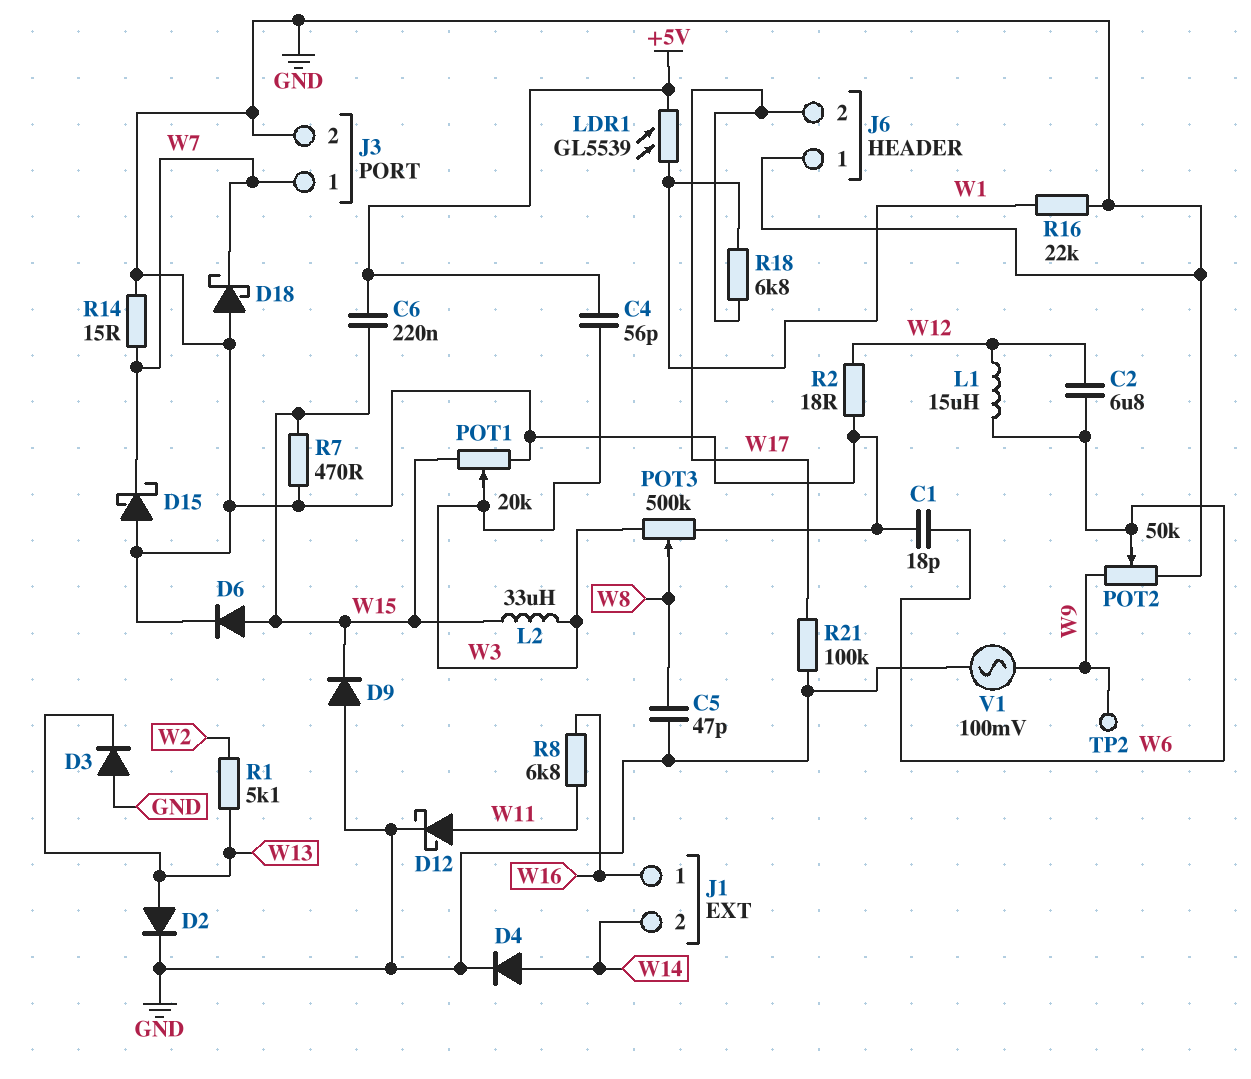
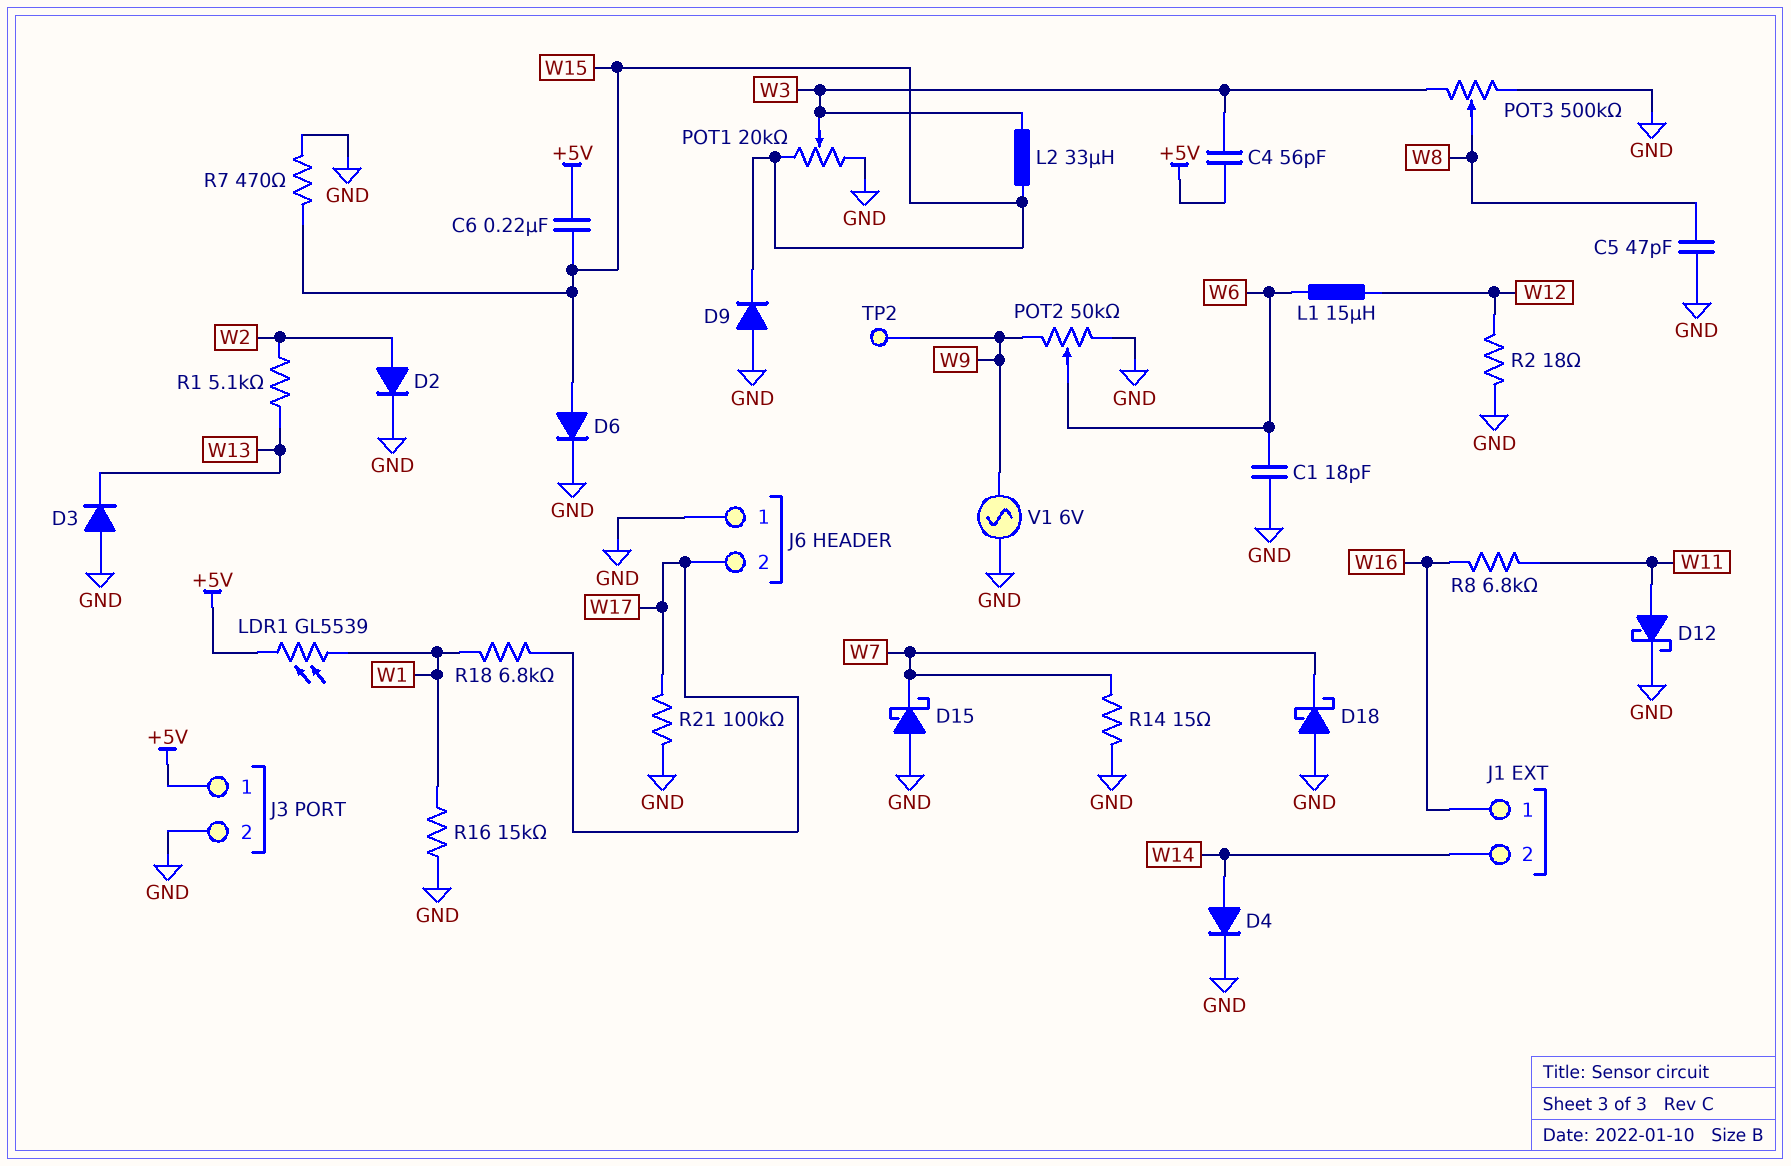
C2: 6.8uF (W6, W12) -> none
D2: diode (A W13, K GND) -> diode (A W2, K GND)
J3 pin 1: W7 -> +5V
R16: 22k (GND, W1) -> 15k (GND, W1)
V1: AC 100mV (GND, W9) -> AC 6V (GND, W9)

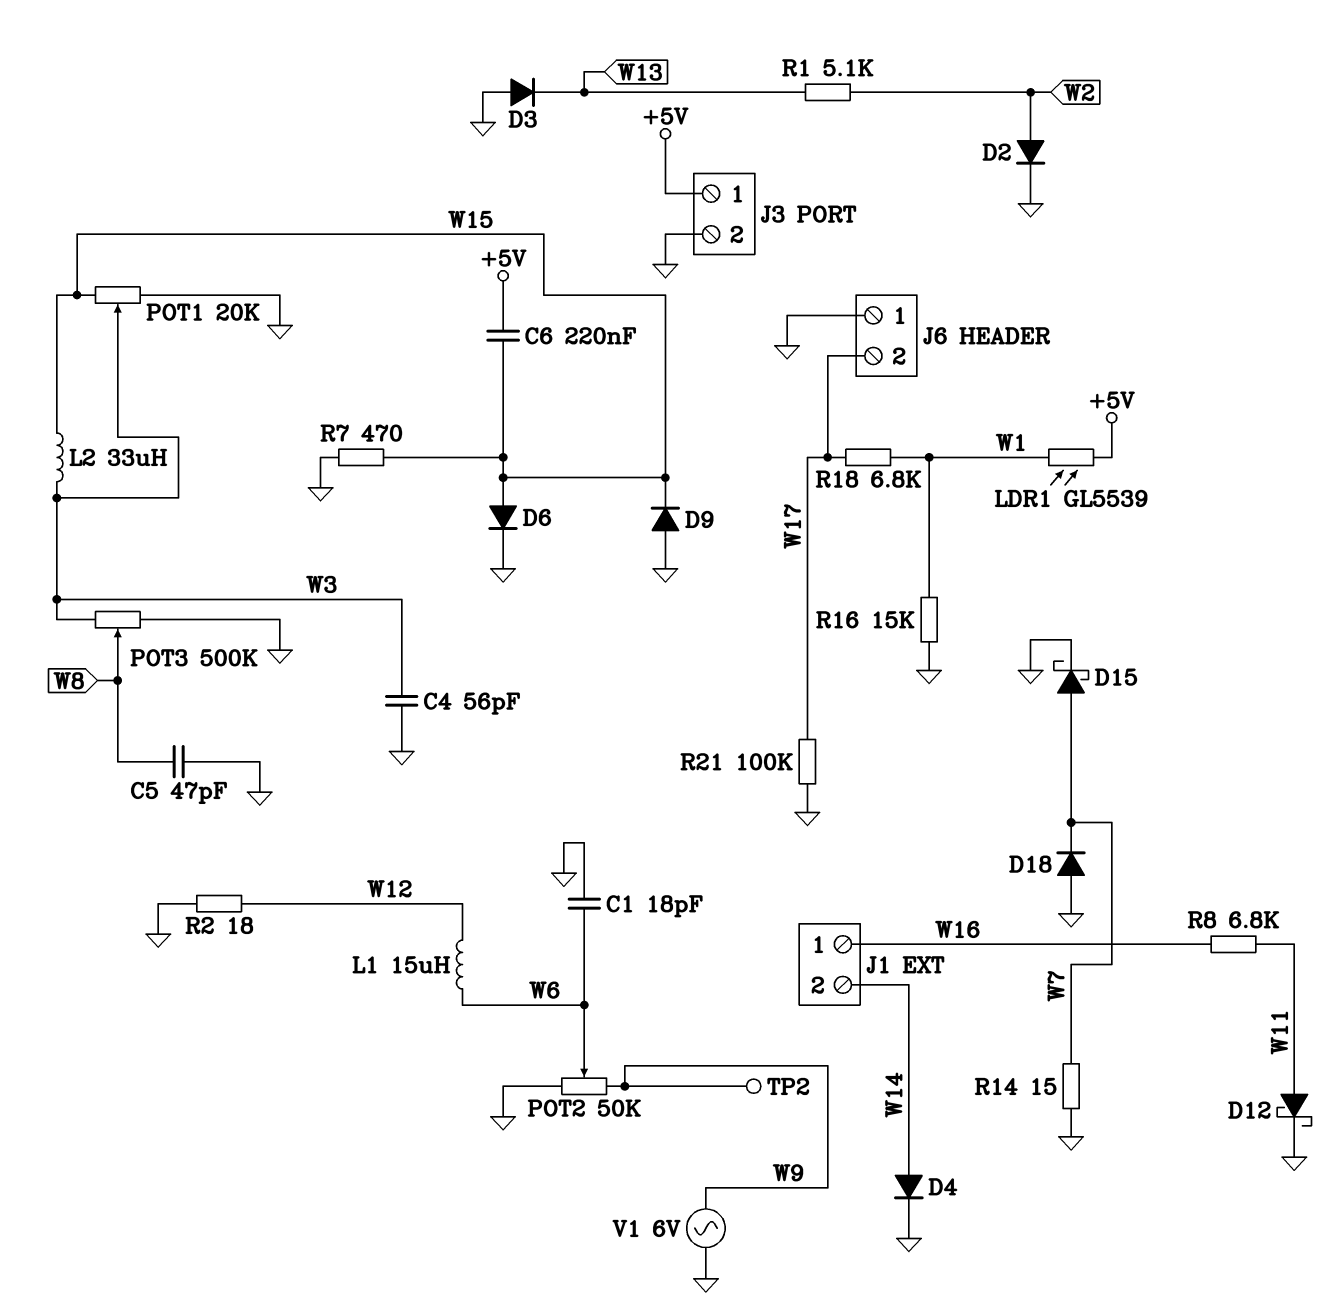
C4: 56pF (+5V, W3) -> 56pF (GND, W3)
D15: schottky (A GND, K W7) -> schottky (A W7, K GND)
D18: schottky (A GND, K W7) -> diode (A GND, K W7)

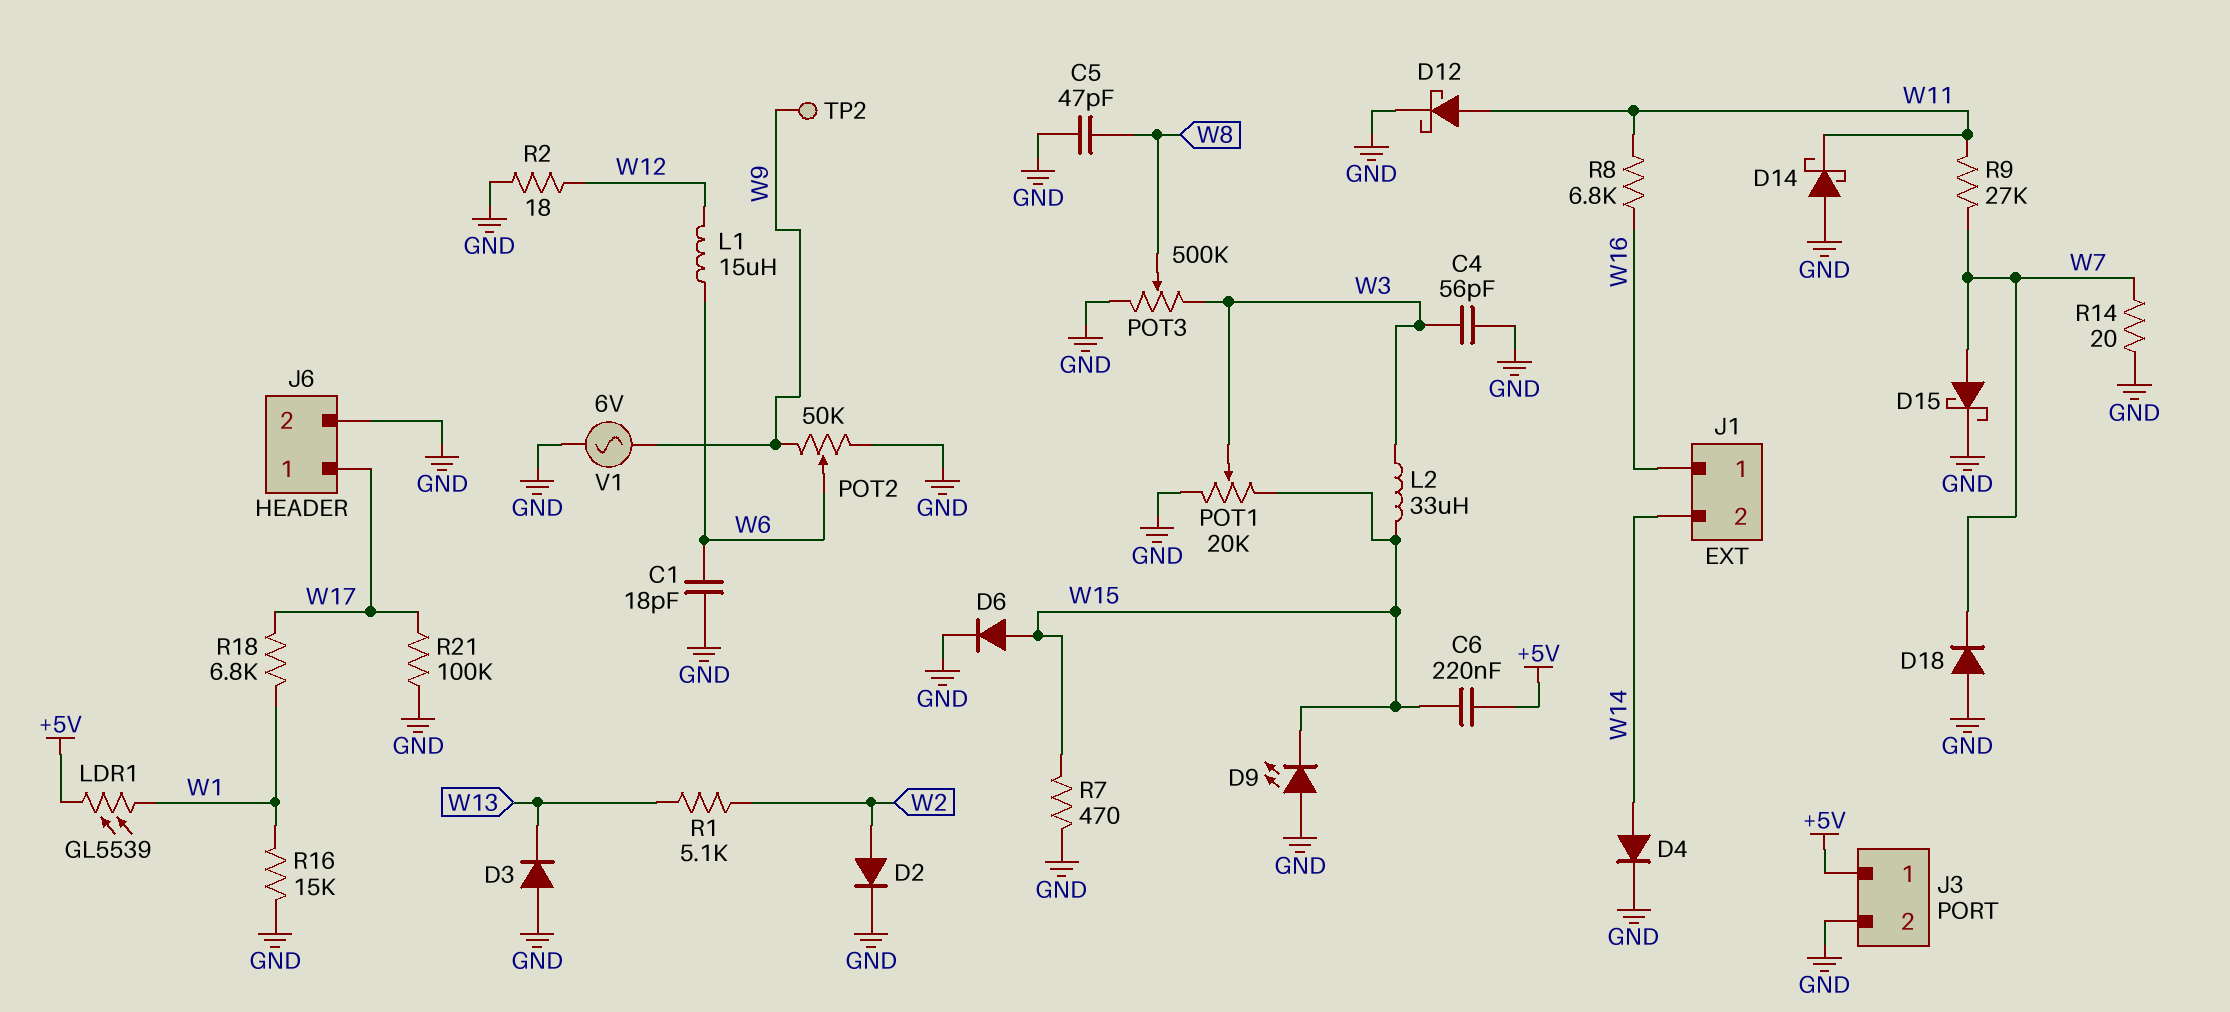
D9: diode (A GND, K W15) -> LED (A GND, K W15)
D14: none -> schottky (A GND, K W11)
J6 pin 1: GND -> W17
J6 pin 2: W17 -> GND
R9: none -> 27k (W7, W11)
R14: 15 (GND, W7) -> 20 (GND, W7)

